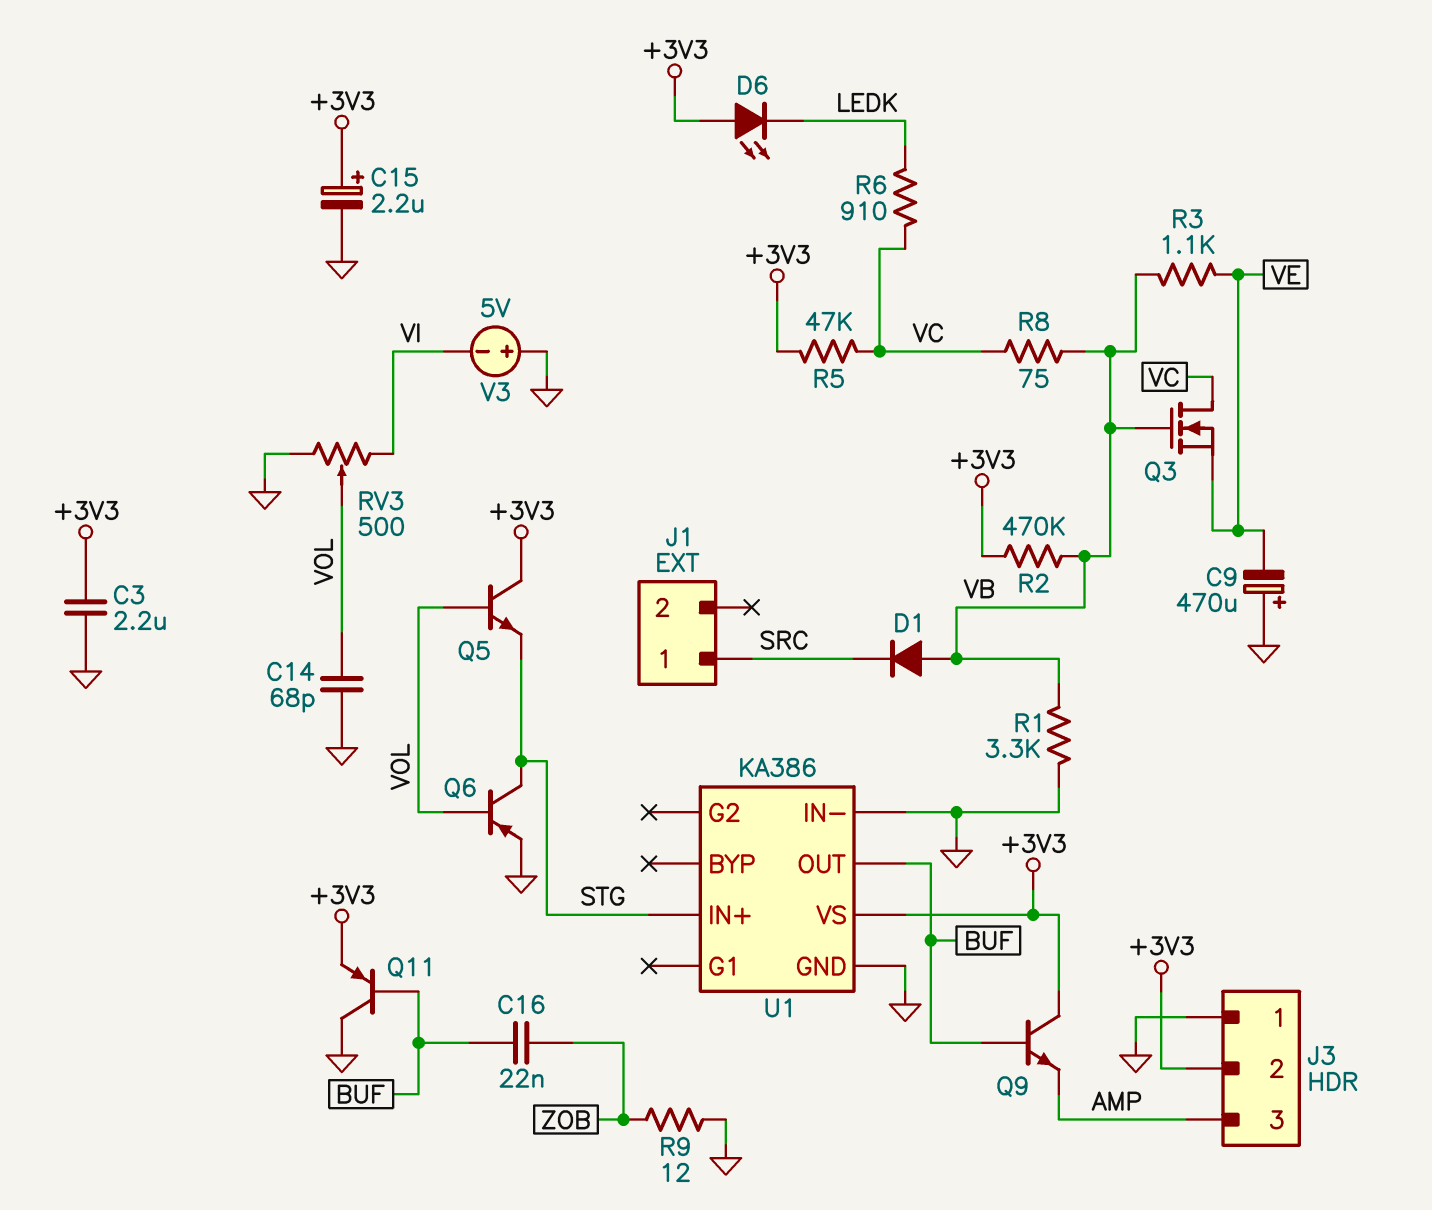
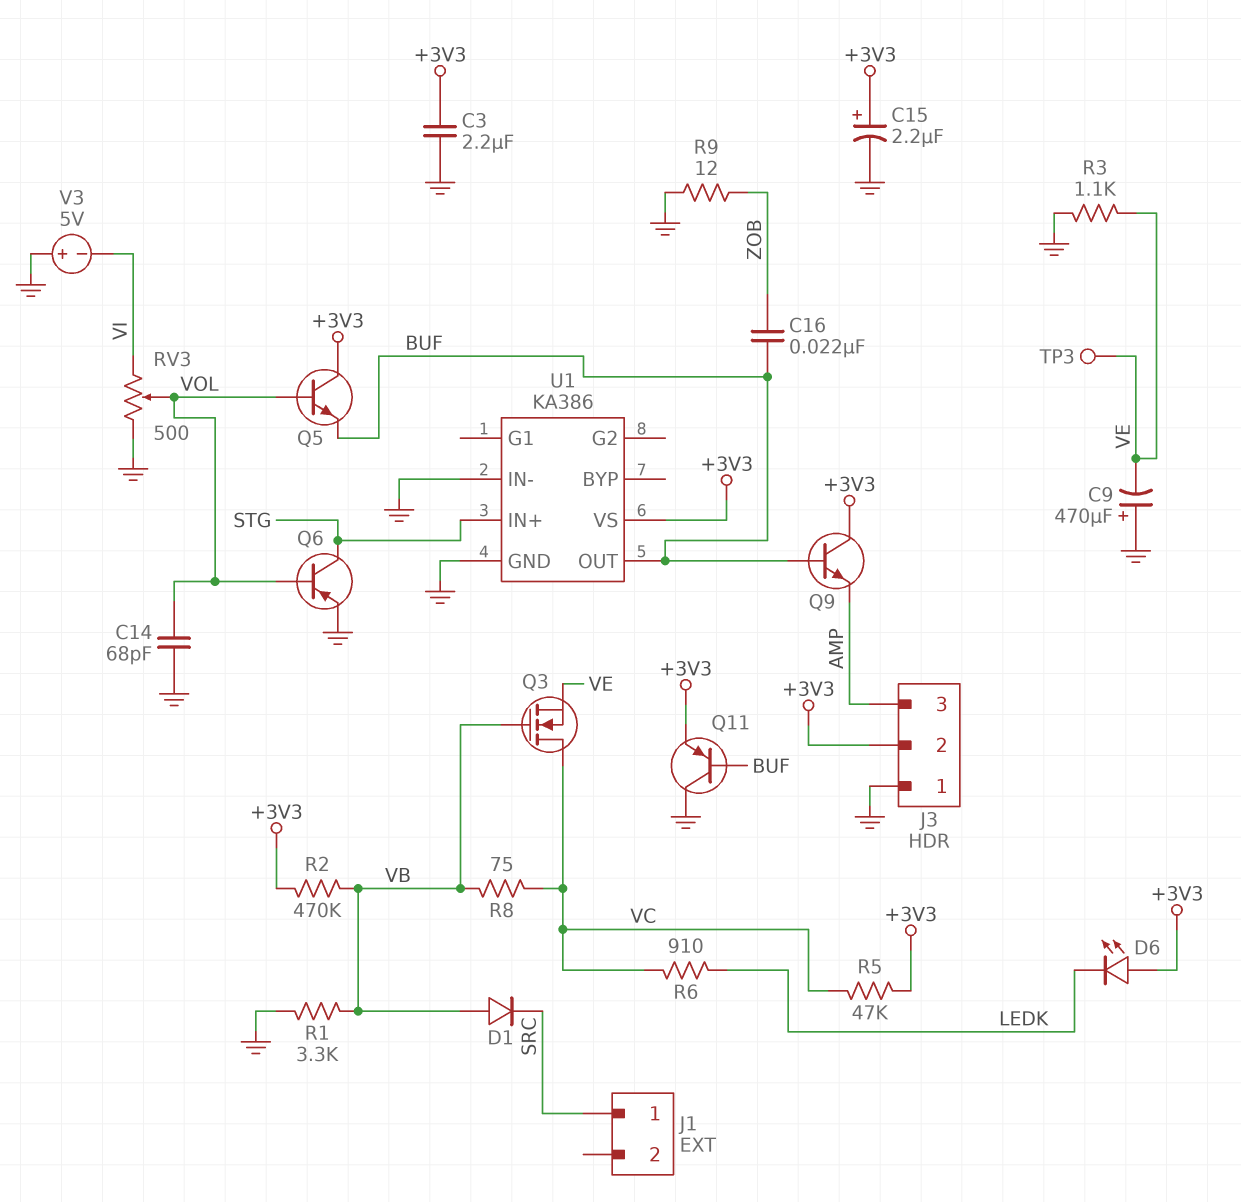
Q5: NPN (B VOL, C +3V3, E STG) -> NPN (B VOL, C +3V3, E BUF)
R3: 1.1k (VB, VE) -> 1.1k (GND, VE)
TP3: none -> test point (VE)

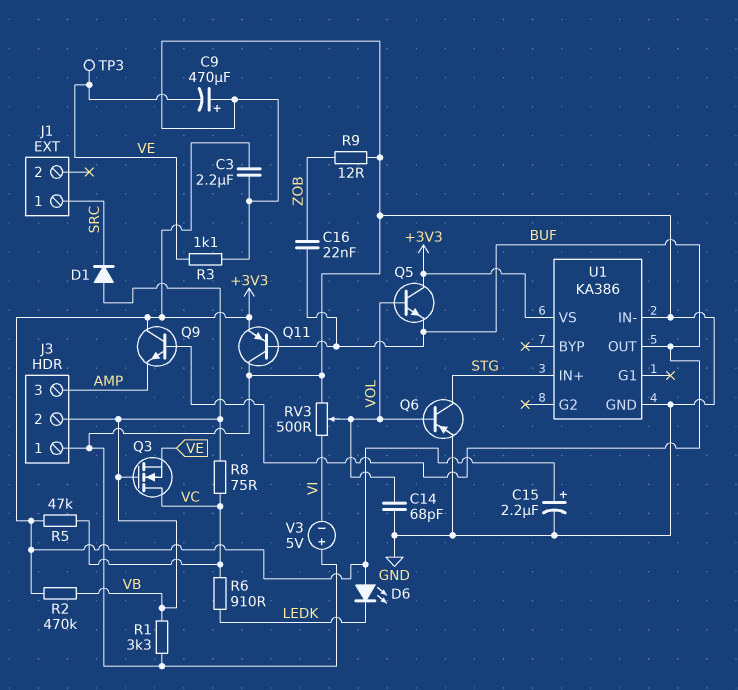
J3 pin 2: +3V3 -> VB

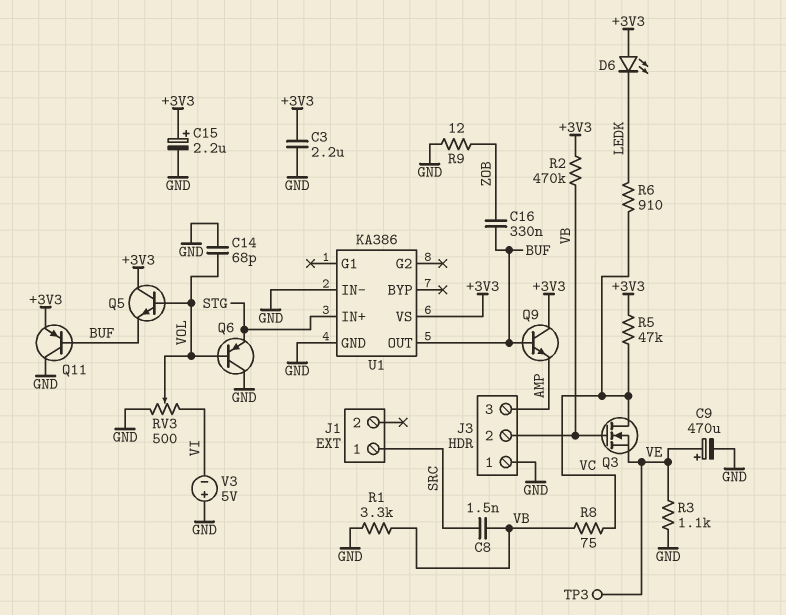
C8: none -> 1.5nF (SRC, VB)
C9: 470uF (plus GND, minus VE) -> 470uF (plus VE, minus GND)
C16: 22nF (BUF, ZOB) -> 330nF (BUF, ZOB)
D1: diode (A VB, K SRC) -> none
Q6: PNP (B VOL, C STG, E GND) -> PNP (B VOL, C GND, E STG)

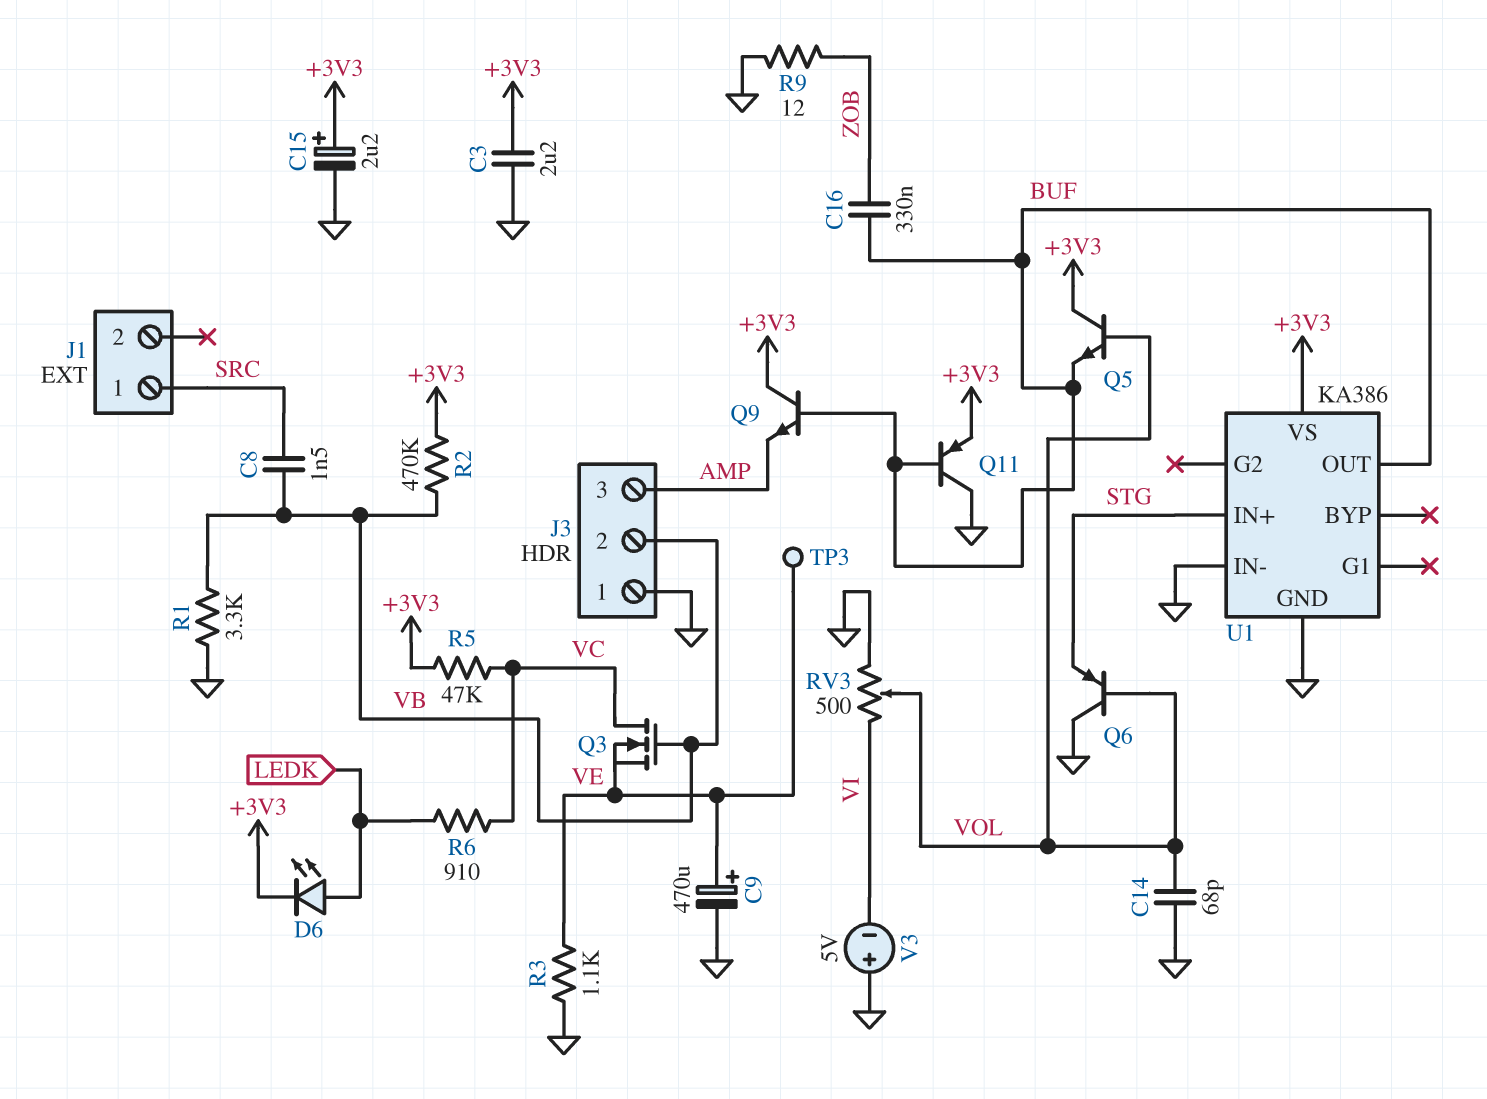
D6: LED (A +3V3, K LEDK) -> LED (A LEDK, K +3V3)
R8: 75 (VB, VC) -> none

